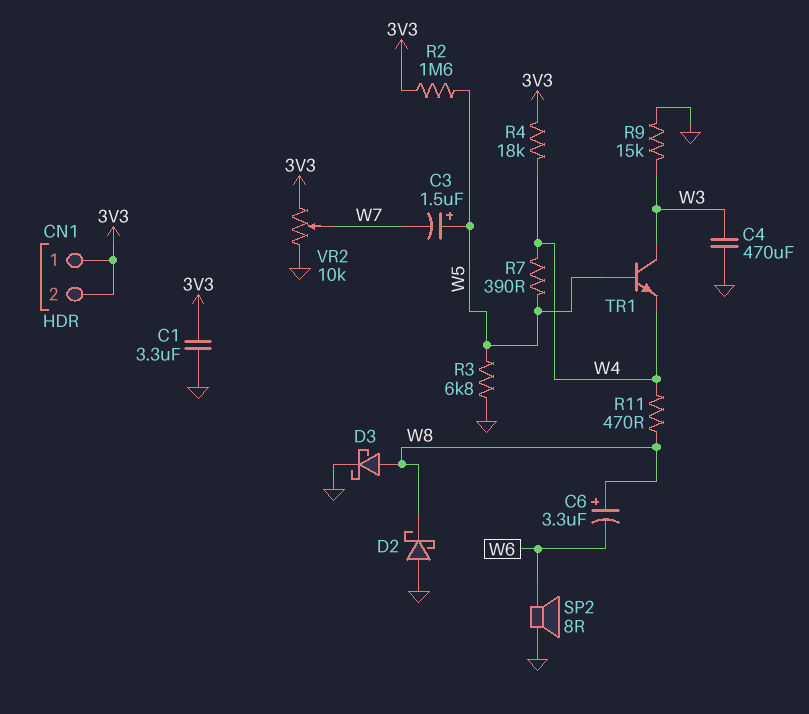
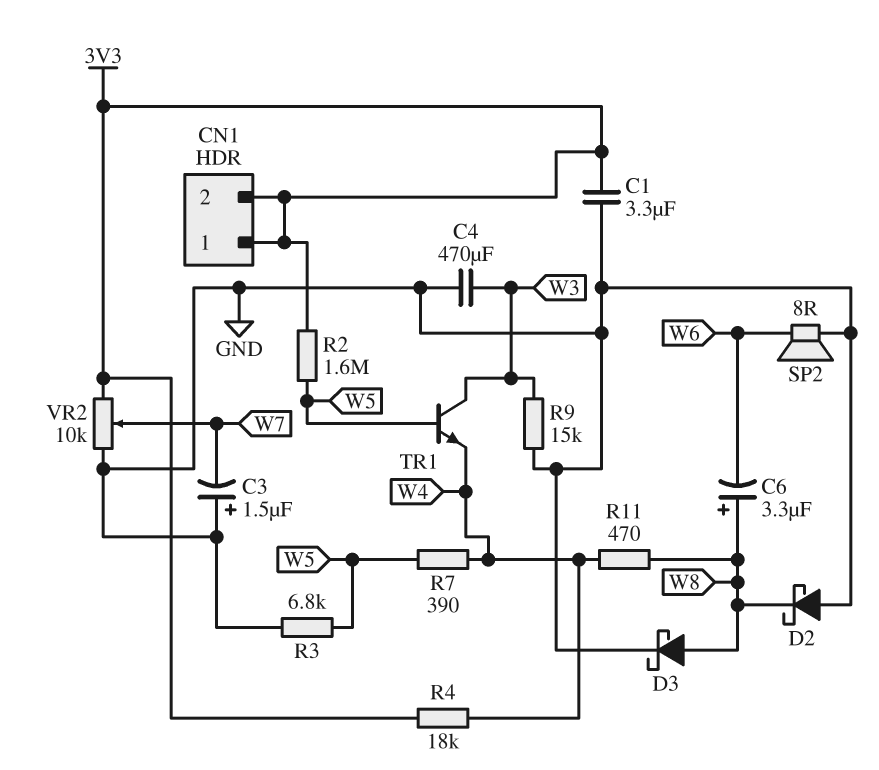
C3: 1.5uF (plus W5, minus W7) -> 1.5uF (plus GND, minus W7)

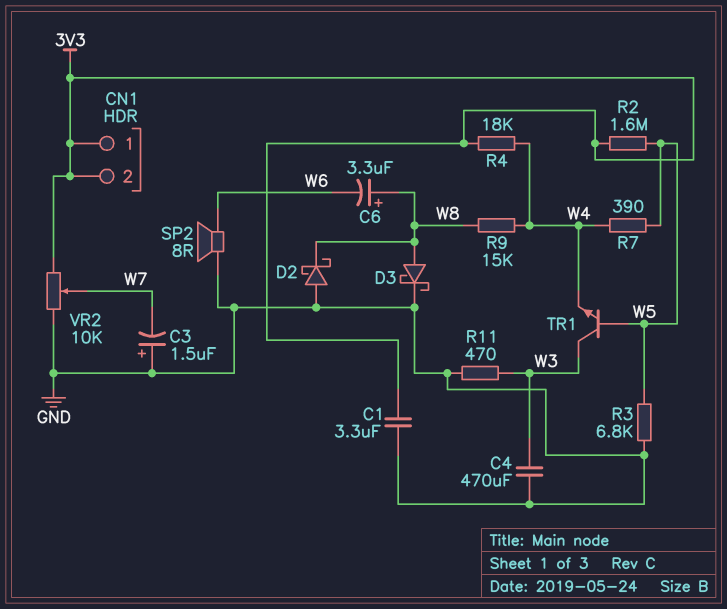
R9: 15k (GND, W3) -> 15k (W4, W8)
R11: 470 (W4, W8) -> 470 (GND, W3)

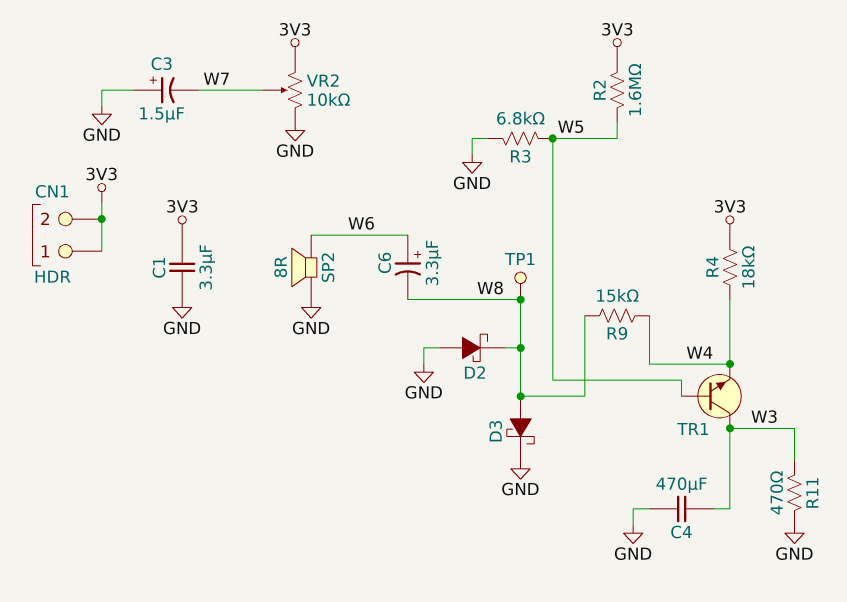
C6: 3.3uF (plus W8, minus W6) -> 3.3uF (plus W6, minus W8)
R7: 390 (W4, W5) -> none
TP1: none -> test point (W8)

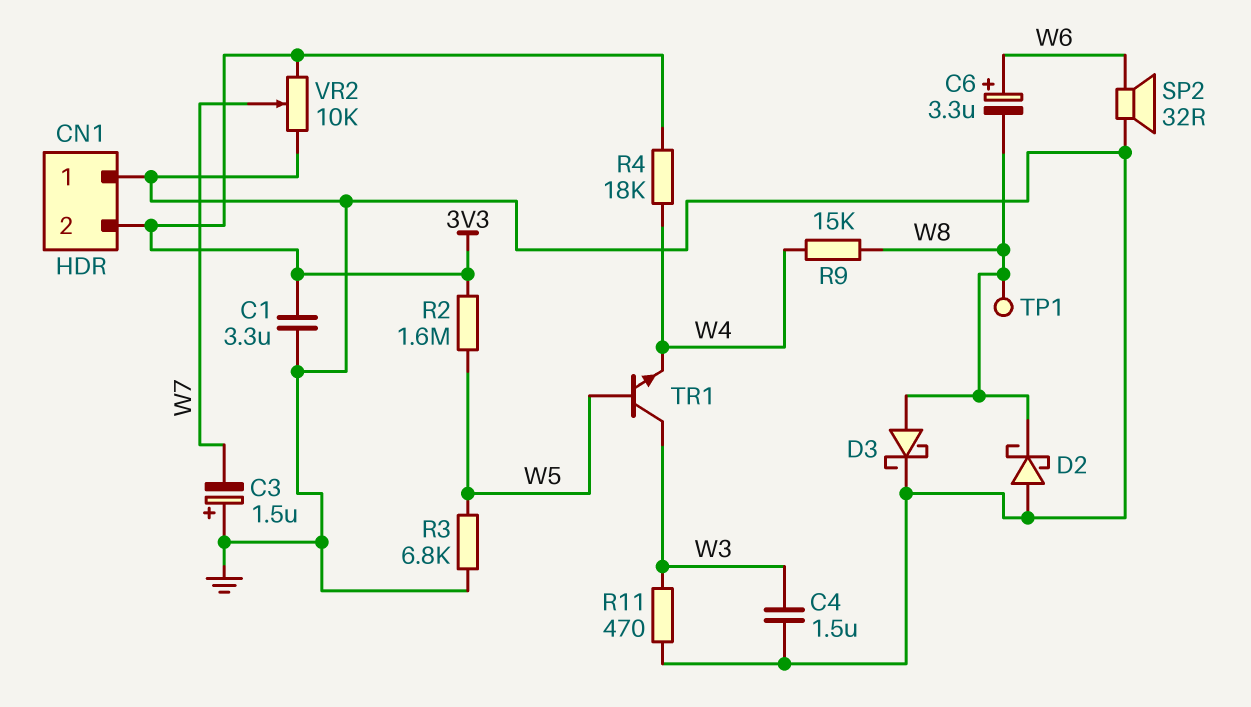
C4: 470uF (GND, W3) -> 1.5uF (GND, W3)
CN1 pin 1: 3V3 -> GND
SP2: speaker 8R (GND, W6) -> speaker 32R (GND, W6)

